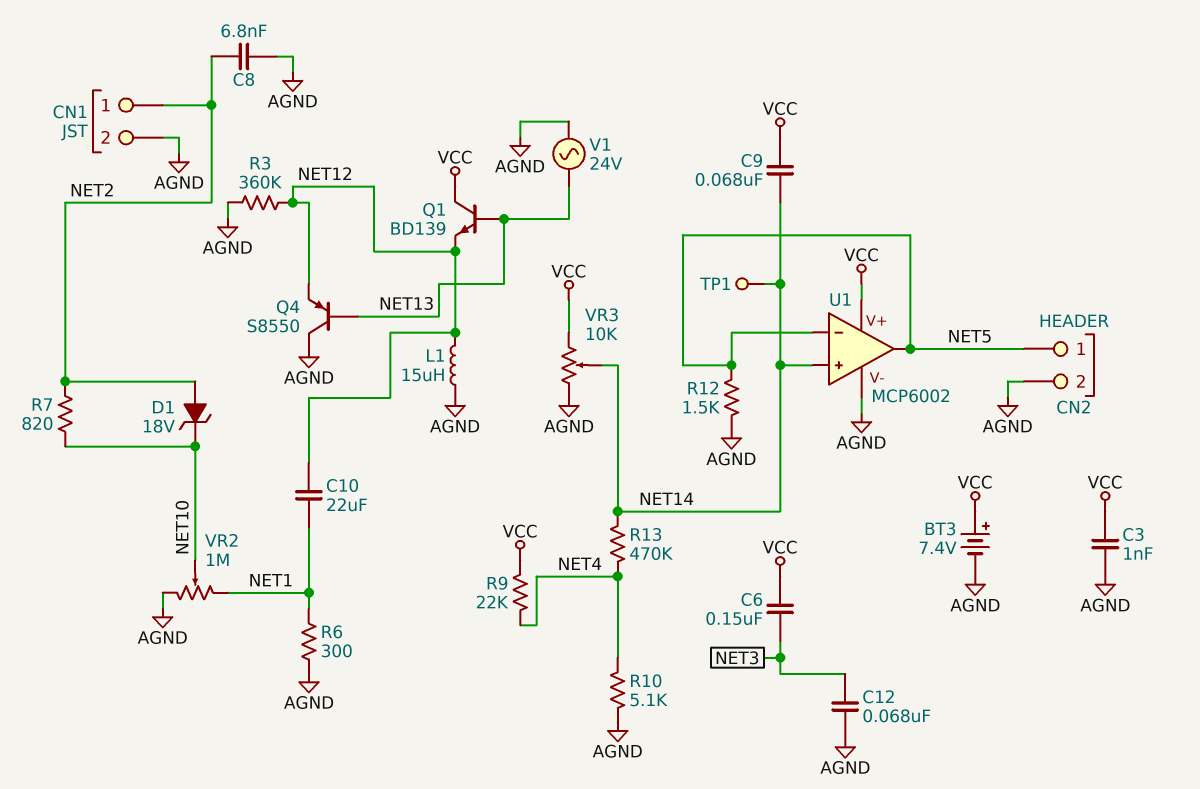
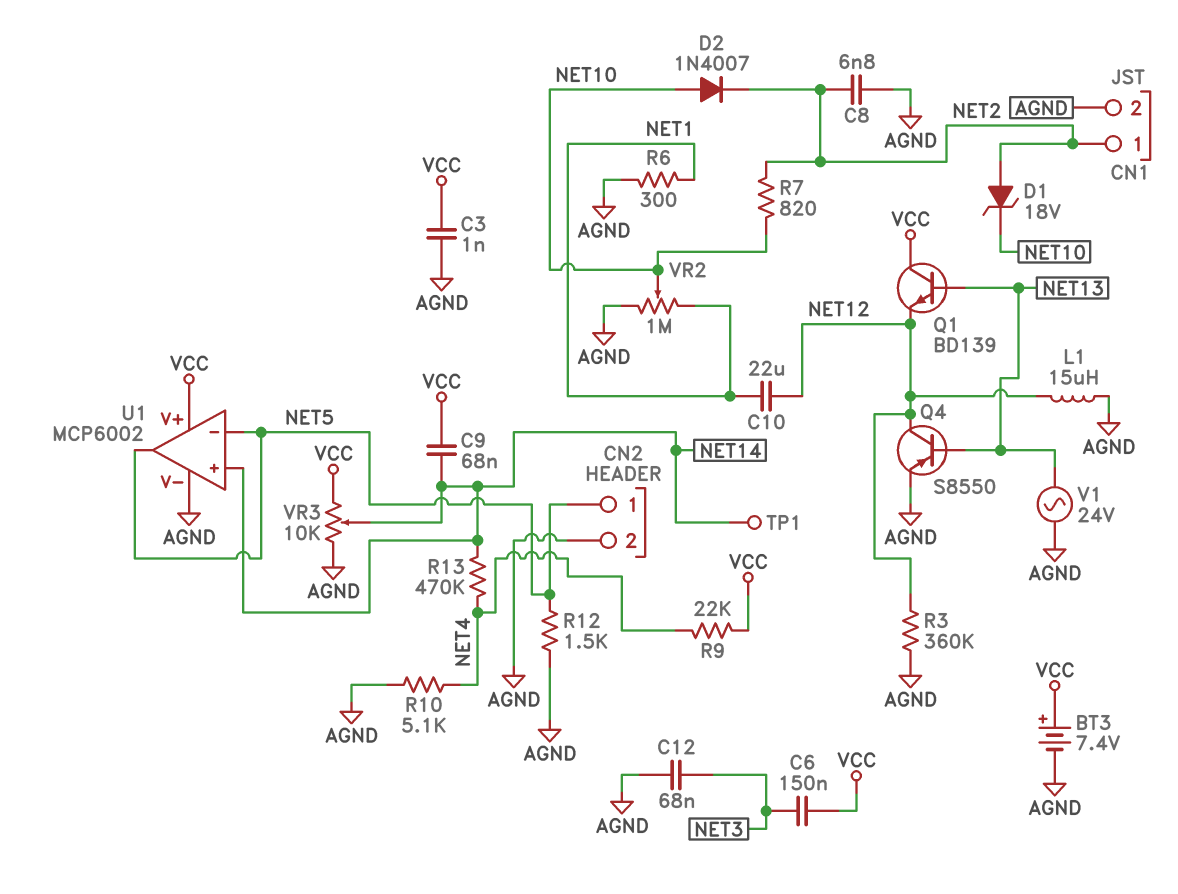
D2: none -> diode 1N4007 (A NET10, K NET2)
Q4: PNP S8550 (B NET13, C AGND, E NET12) -> PNP S8550 (B NET13, C NET12, E AGND)

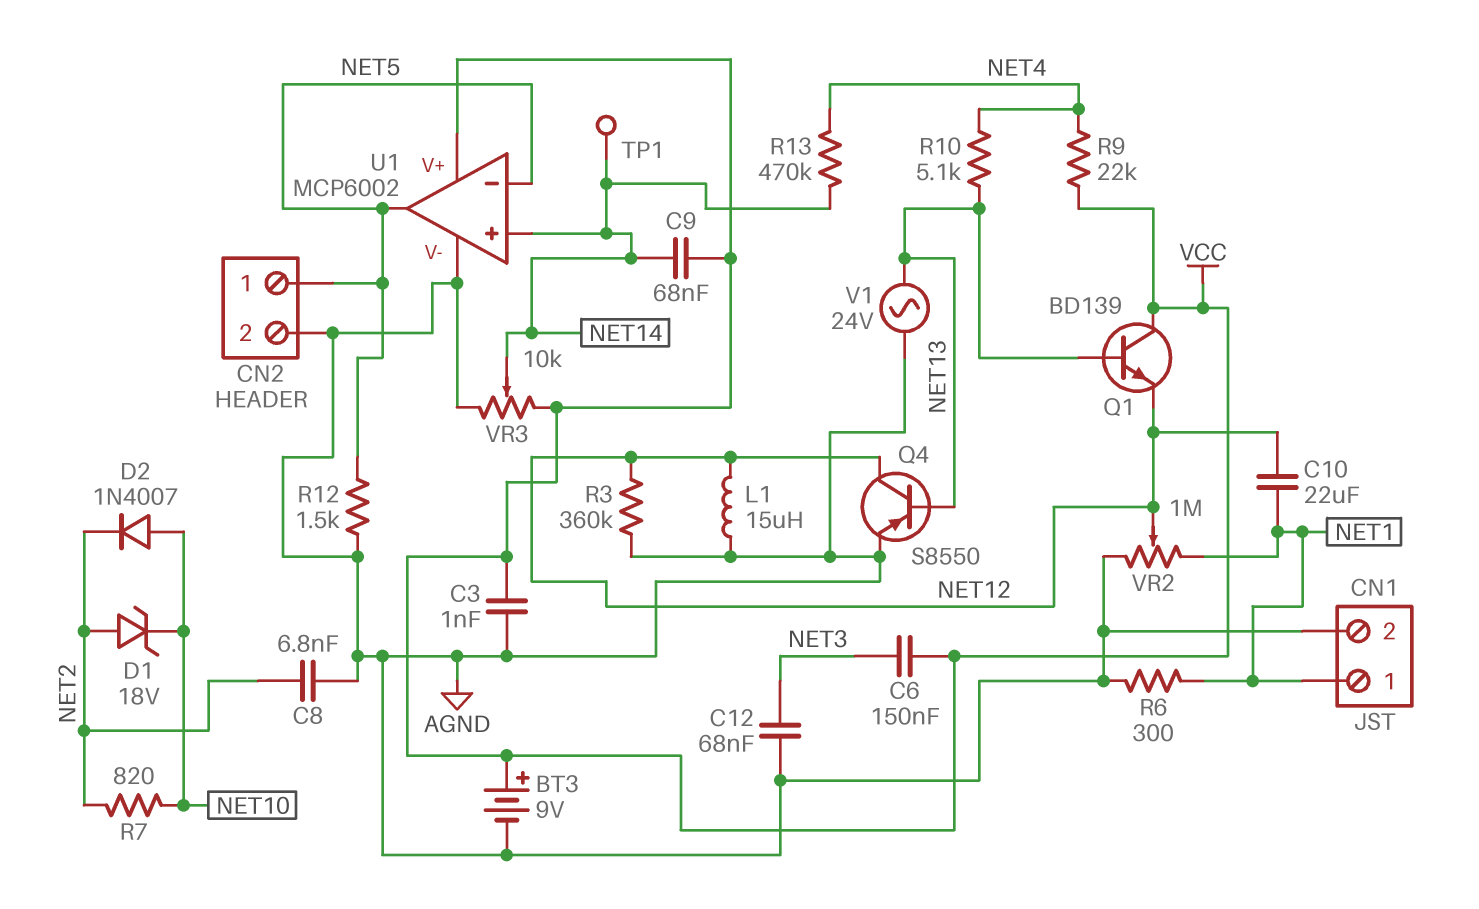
BT3: 7.4V (plus VCC, minus AGND) -> 9V (plus VCC, minus AGND)
CN1 pin 1: NET2 -> NET1
R10: 5.1k (AGND, NET4) -> 5.1k (NET4, NET13)
VR2: 1M (AGND, NET1, wiper NET10) -> 1M (AGND, NET1, wiper NET12)

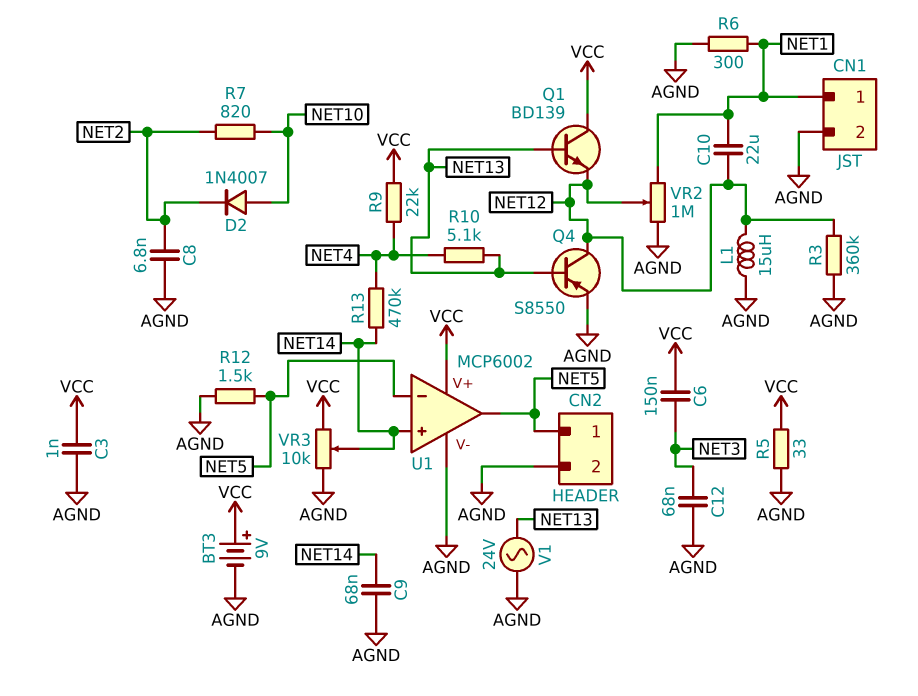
C9: 68nF (NET14, VCC) -> 68nF (AGND, NET14)
D1: zener 18V (A NET2, K NET10) -> none
R5: none -> 33 (AGND, VCC)
TP1: test point (NET14) -> none

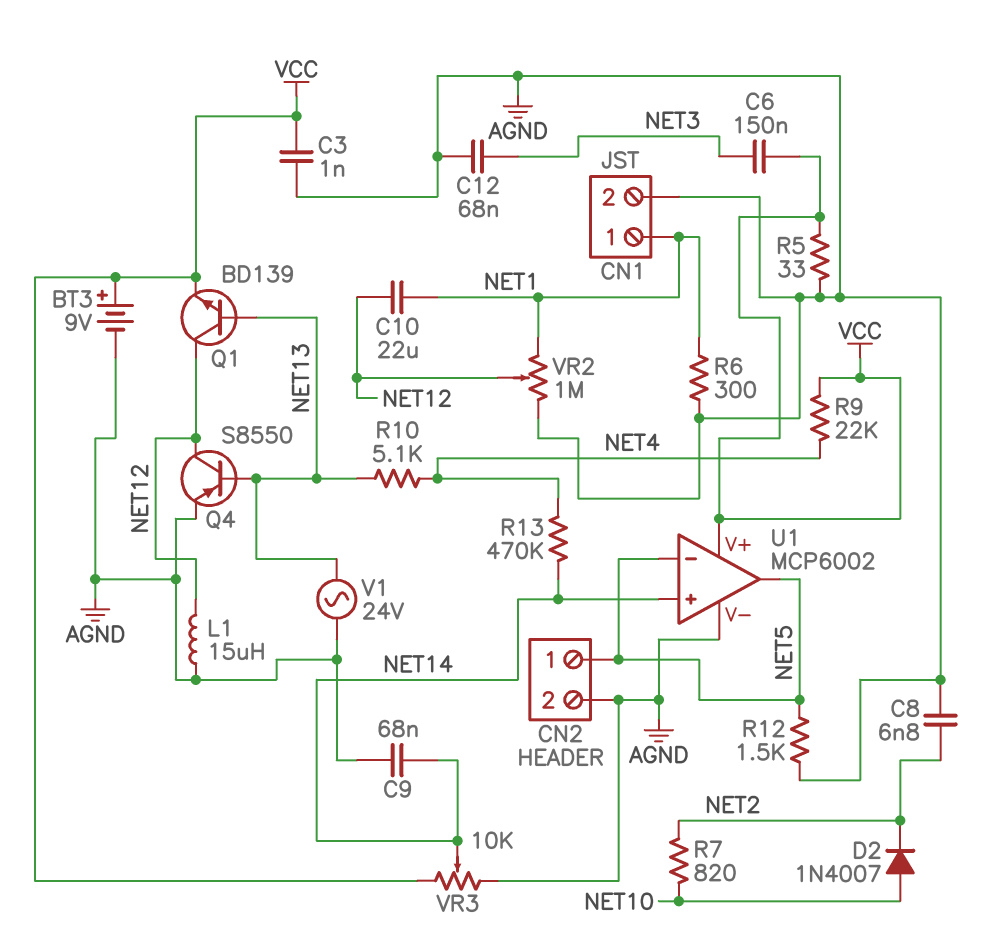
Q1: NPN BD139 (B NET13, C VCC, E NET12) -> NPN BD139 (B NET13, C NET12, E VCC)
R3: 360k (AGND, NET12) -> none

